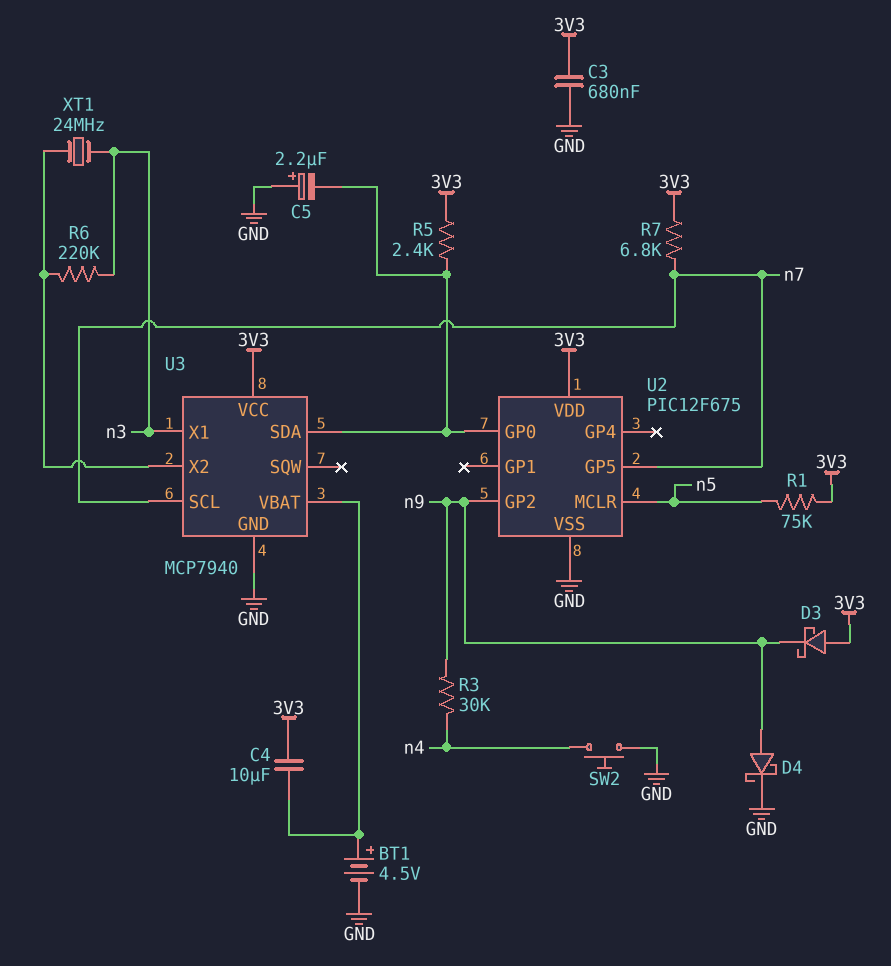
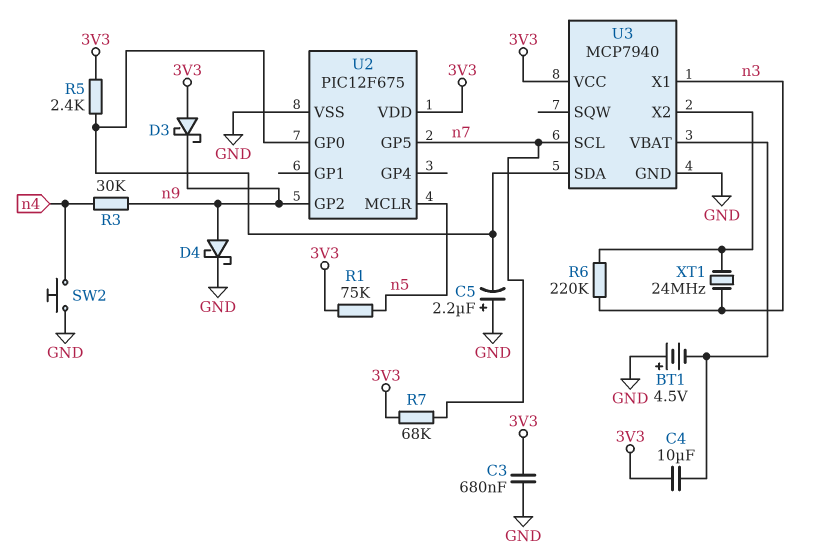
BT1: 4.5V (plus U3/VBAT, minus GND) -> 4.5V (plus GND, minus U3/VBAT)
R7: 6.8k (3V3, n7) -> 68k (3V3, n7)

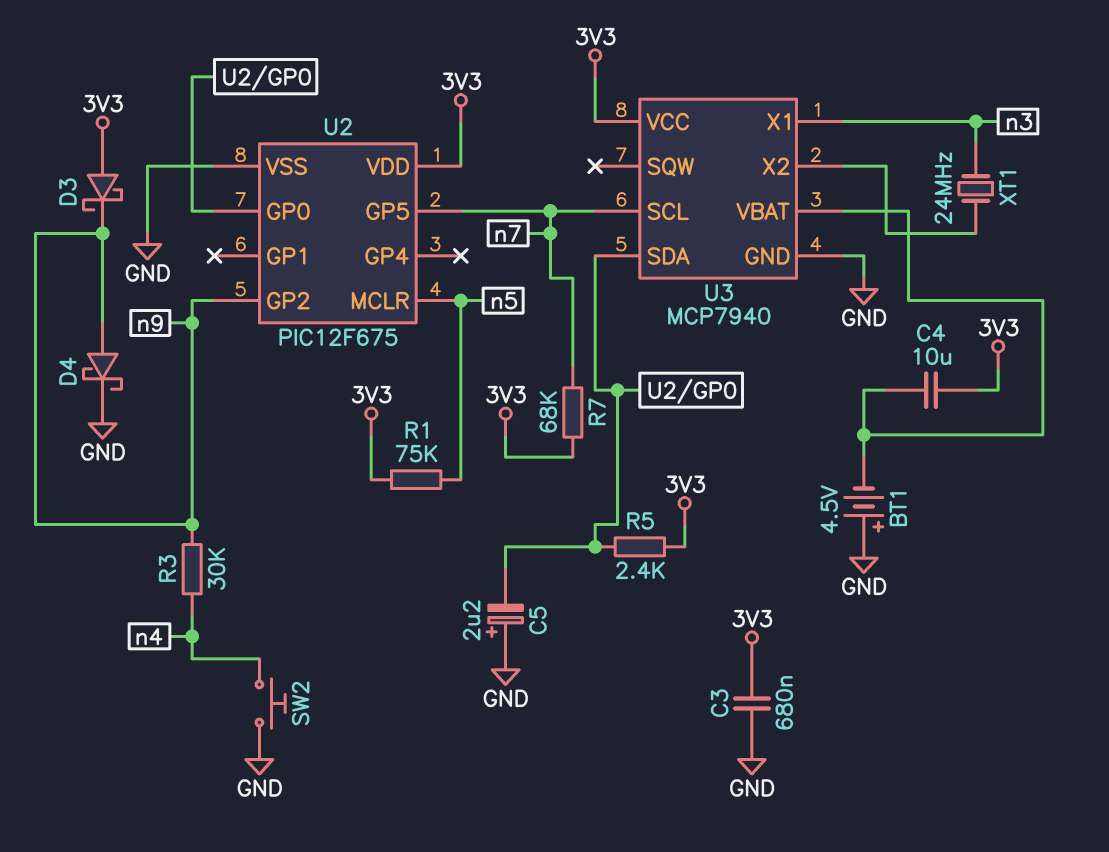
R6: 220k (U3/X2, n3) -> none

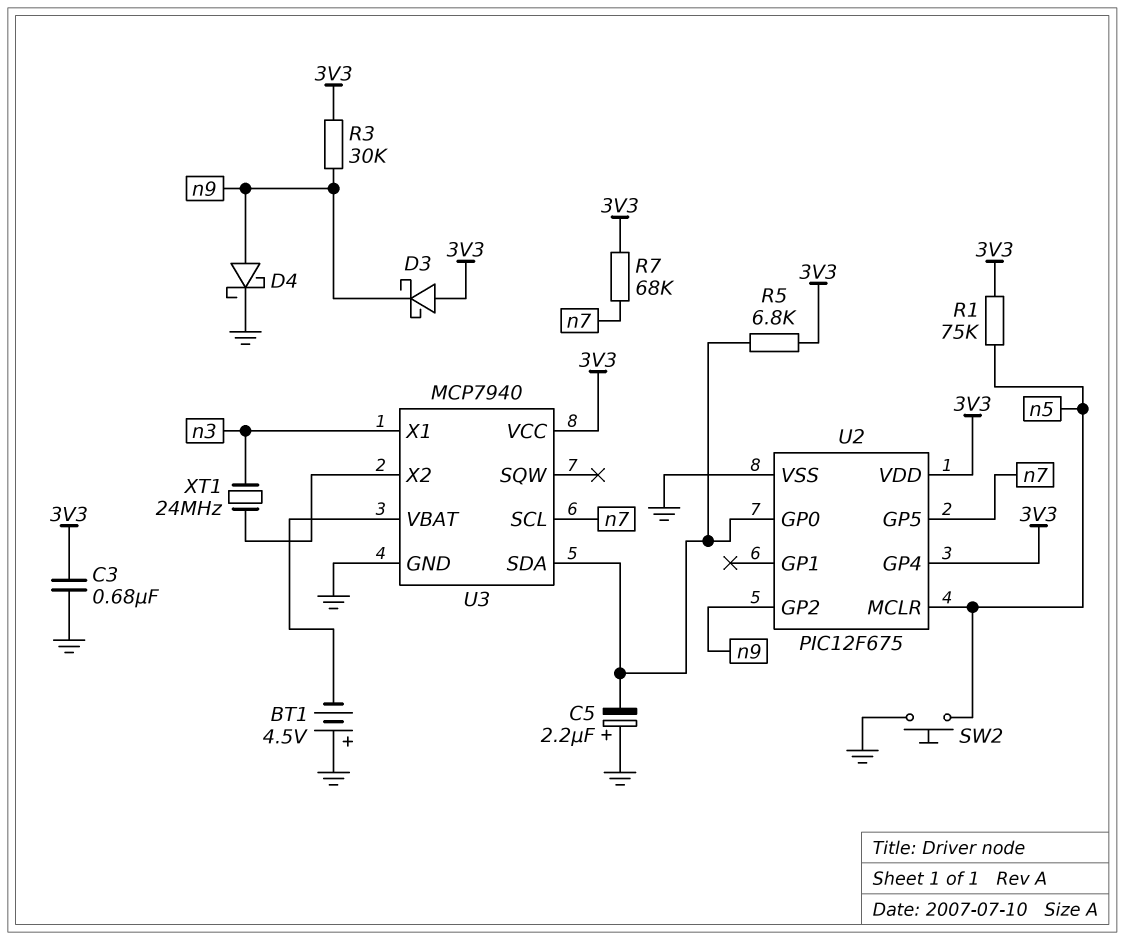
C4: 10uF (3V3, U3/VBAT) -> none
R3: 30k (n4, n9) -> 30k (3V3, n9)
R5: 2.4k (3V3, U2/GP0) -> 6.8k (3V3, U2/GP0)
SW2: button (GND, n4) -> button (GND, n5)
U2 pin GP4: none -> 3V3

